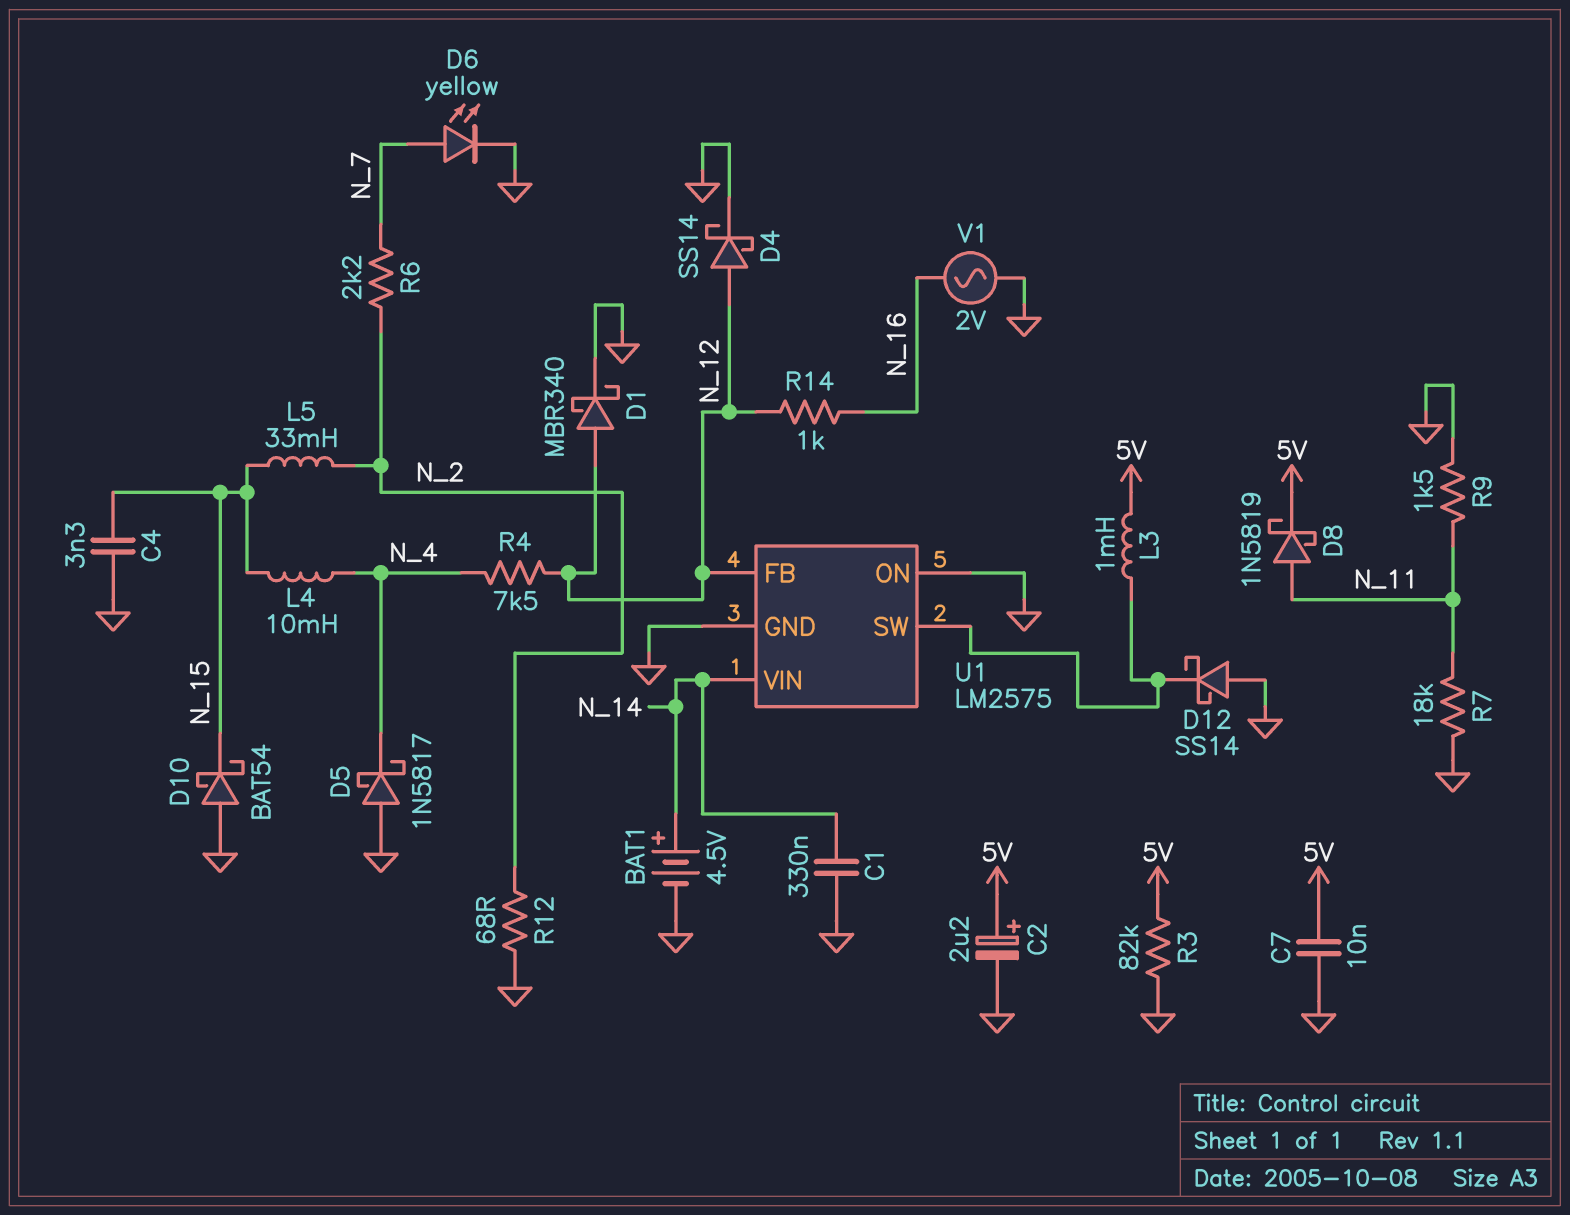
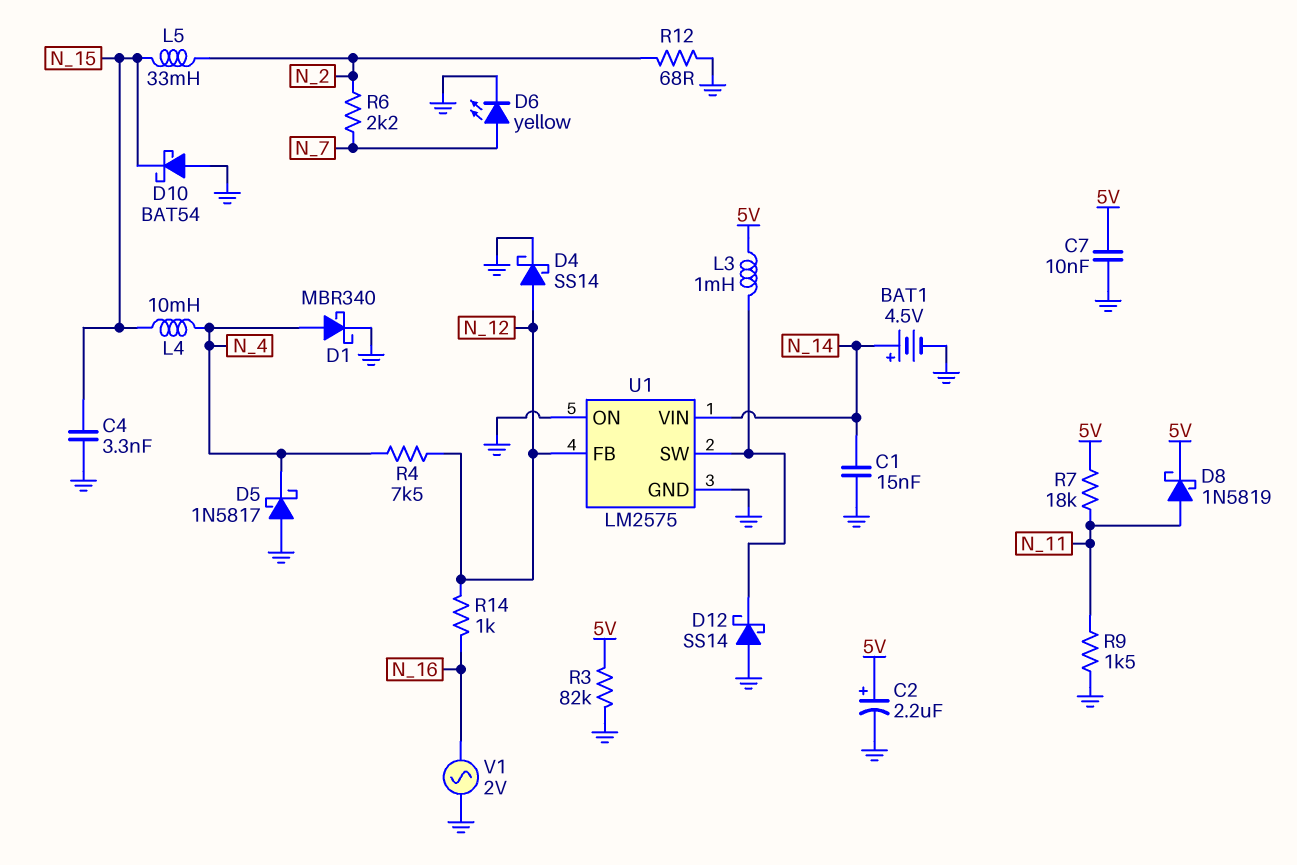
C1: 330nF (GND, N_14) -> 15nF (GND, N_14)
D1: schottky MBR340 (A N_12, K GND) -> schottky MBR340 (A N_4, K GND)
R7: 18k (GND, N_11) -> 18k (5V, N_11)

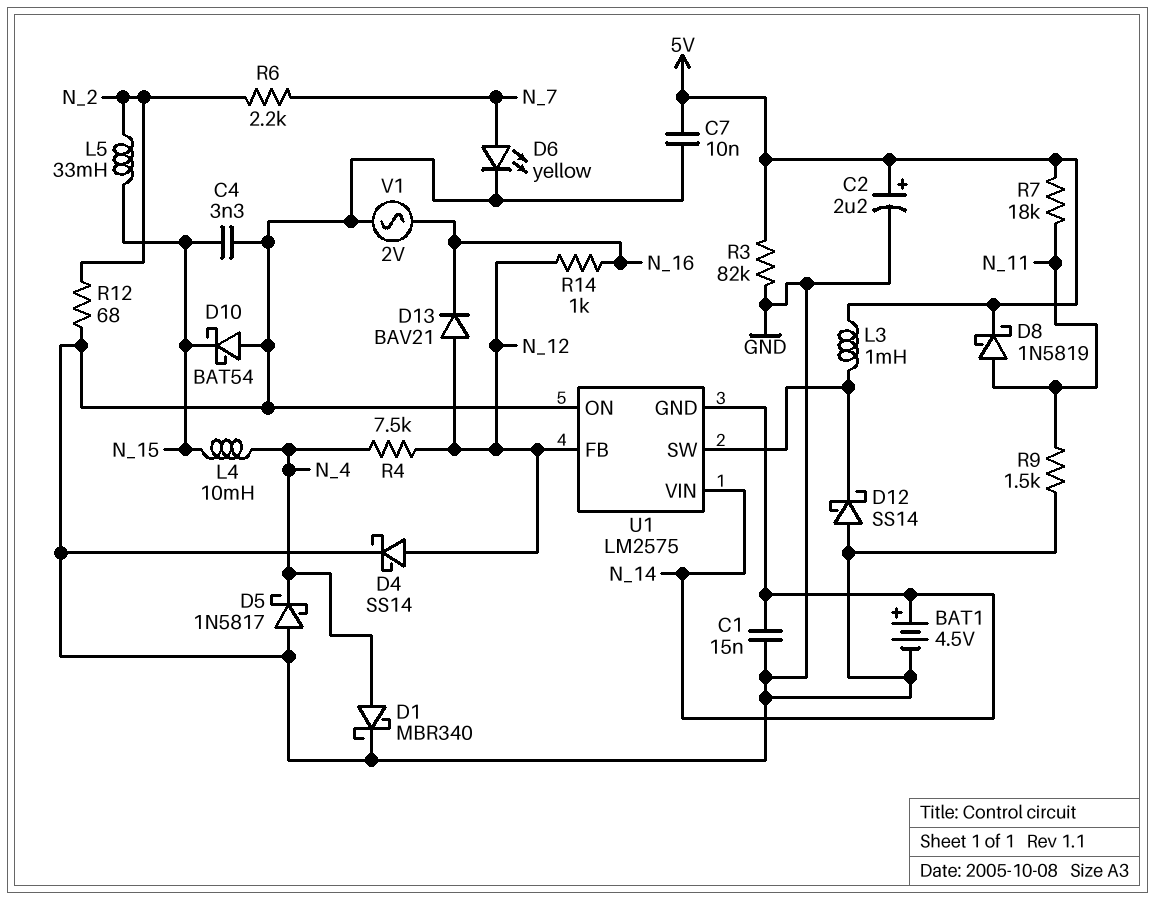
D13: none -> diode BAV21 (A N_12, K N_16)
U1 pin GND: GND -> N_14

